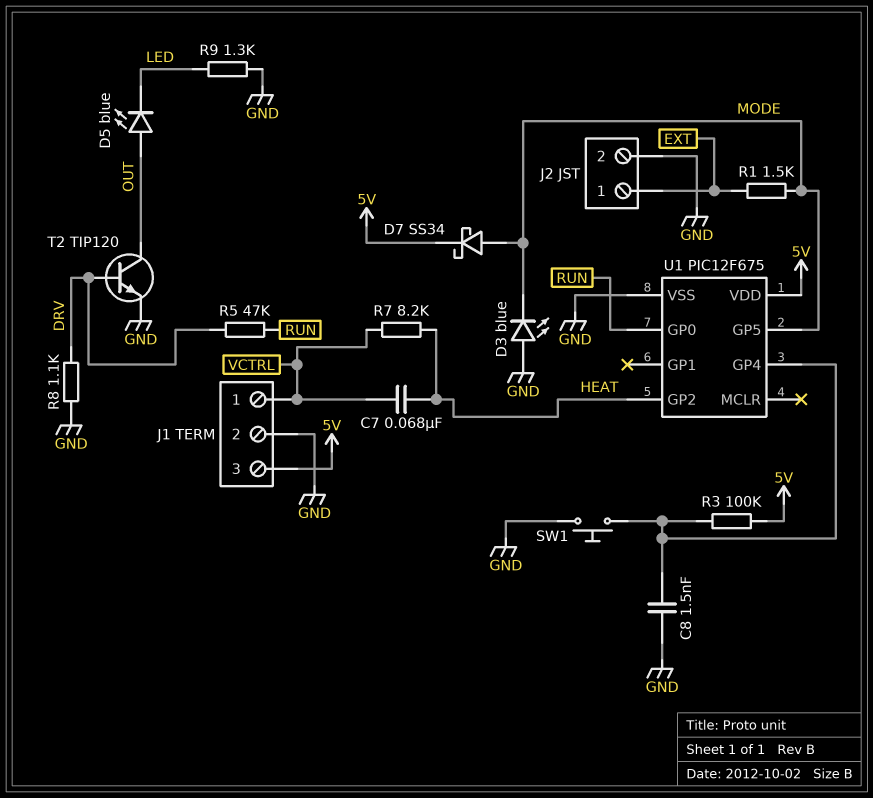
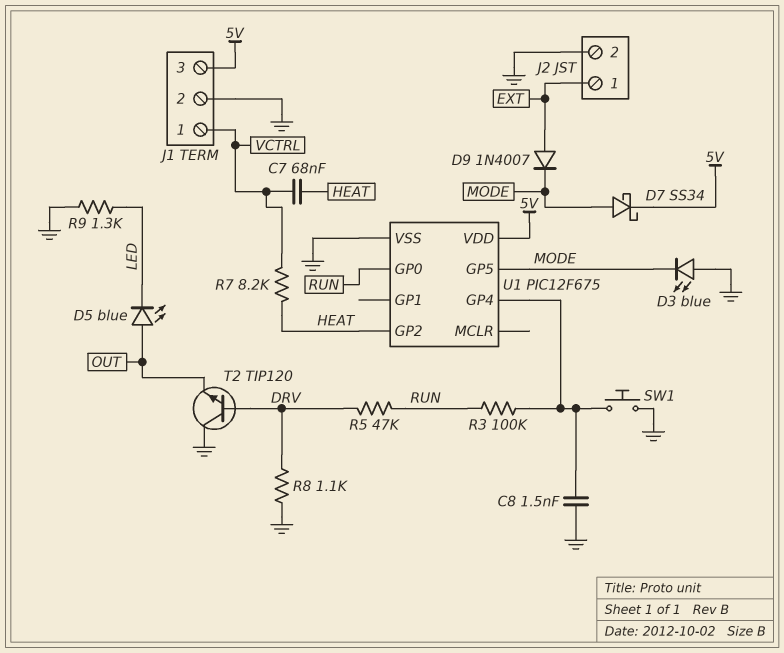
D9: none -> diode 1N4007 (A EXT, K MODE)
R1: 1.5k (EXT, MODE) -> none
R3: 100k (5V, U1/GP4) -> 100k (RUN, U1/GP4)
T2: NPN TIP120 (B DRV, C OUT, E GND) -> NPN TIP120 (B DRV, C GND, E OUT)

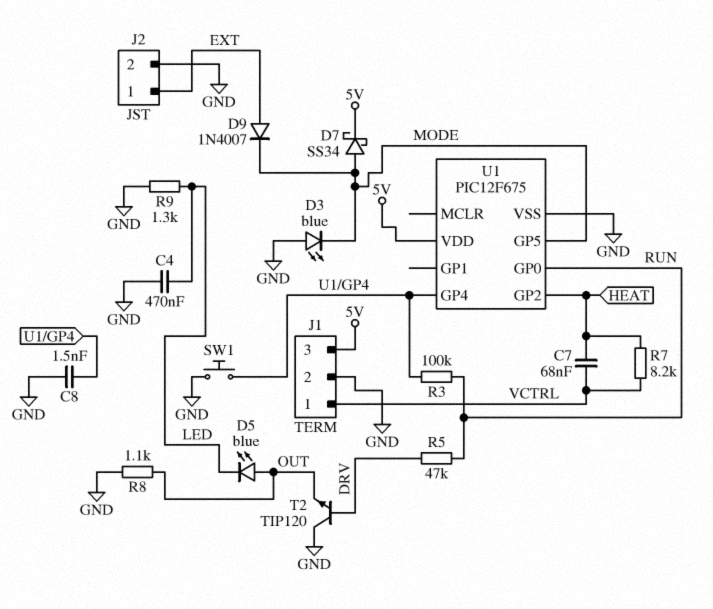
C4: none -> 470nF (GND, LED)
R8: 1.1k (DRV, GND) -> 1.1k (GND, OUT)

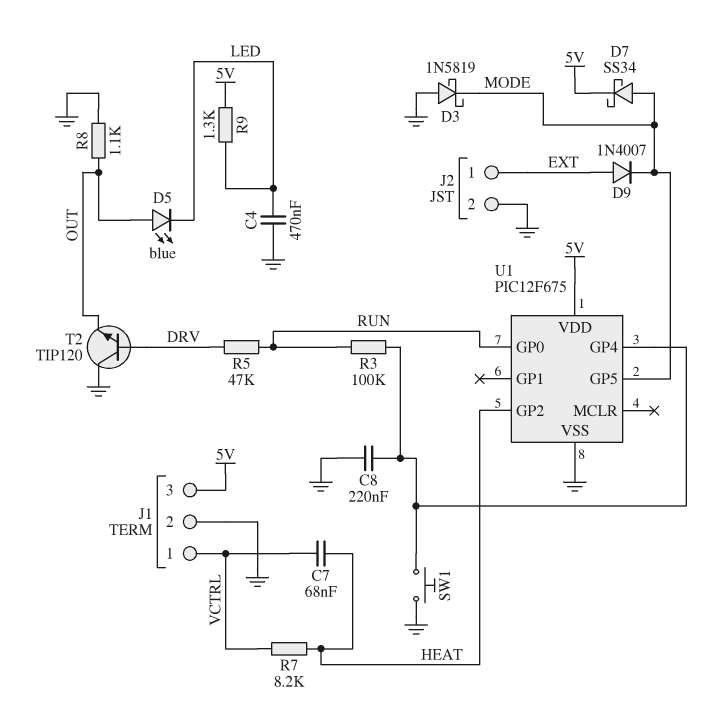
C8: 1.5nF (GND, U1/GP4) -> 220nF (GND, U1/GP4)
D3: LED blue (A GND, K MODE) -> schottky 1N5819 (A GND, K MODE)
R9: 1.3k (GND, LED) -> 1.3k (5V, LED)

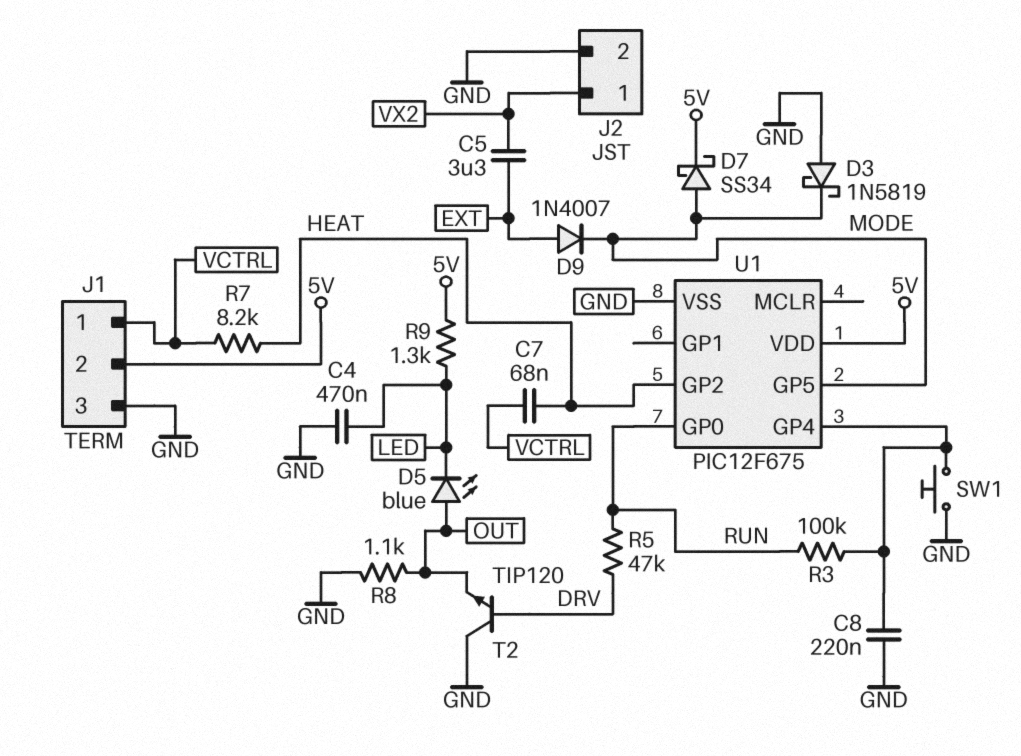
C5: none -> 3.3uF (EXT, VX2)
J1 pin 2: GND -> 5V
J1 pin 3: 5V -> GND
J2 pin 1: EXT -> VX2

